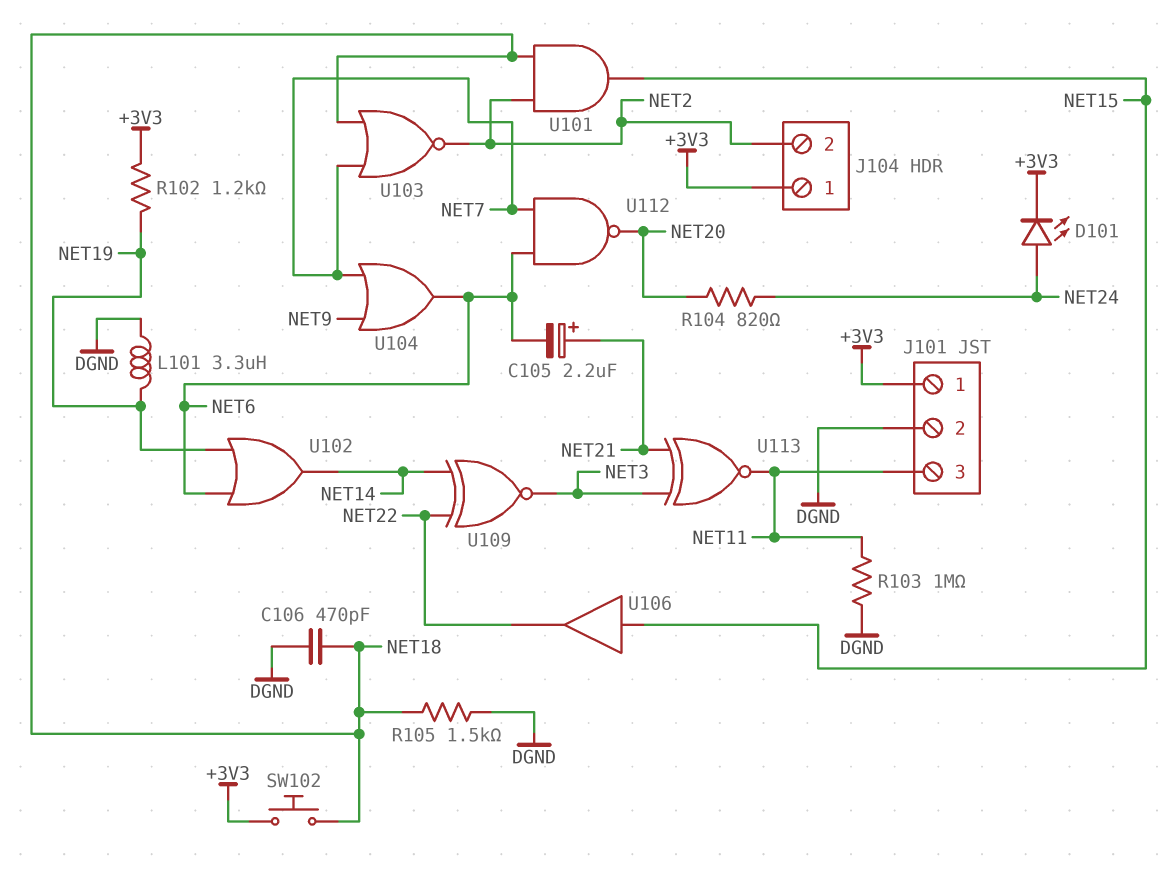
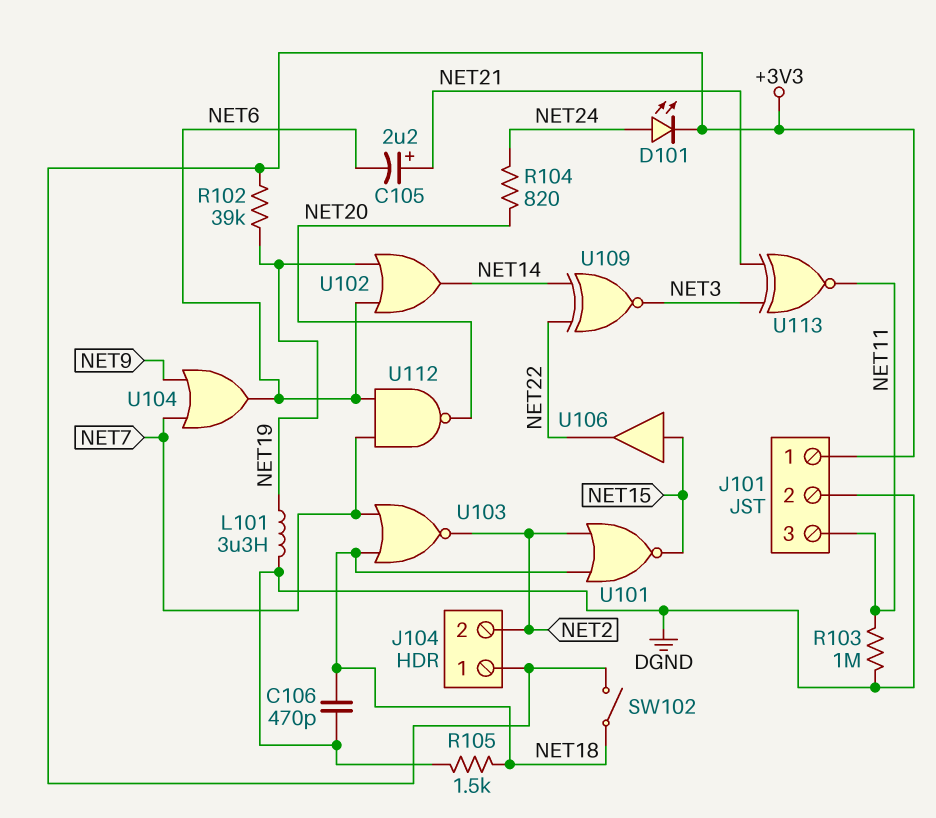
R102: 1.2k (+3V3, NET19) -> 39k (+3V3, NET19)
SW102: button (+3V3, NET18) -> switch (+3V3, NET18)
U101: AND (in NET2, in NET18, out NET15) -> NOR (in NET2, in NET18, out NET15)

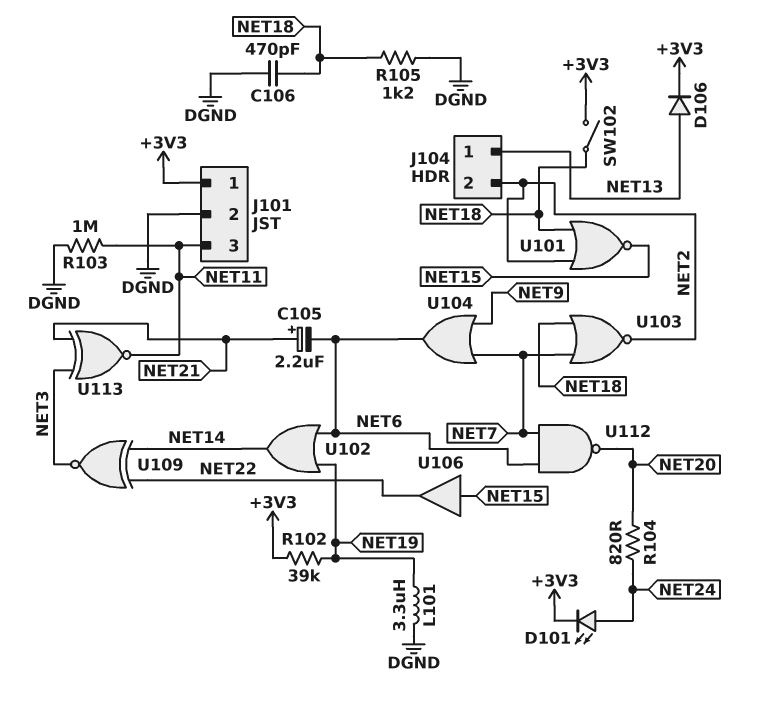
D106: none -> diode (A NET13, K +3V3)
J104 pin 1: +3V3 -> NET13
R105: 1.5k (DGND, NET18) -> 1.2k (DGND, NET18)

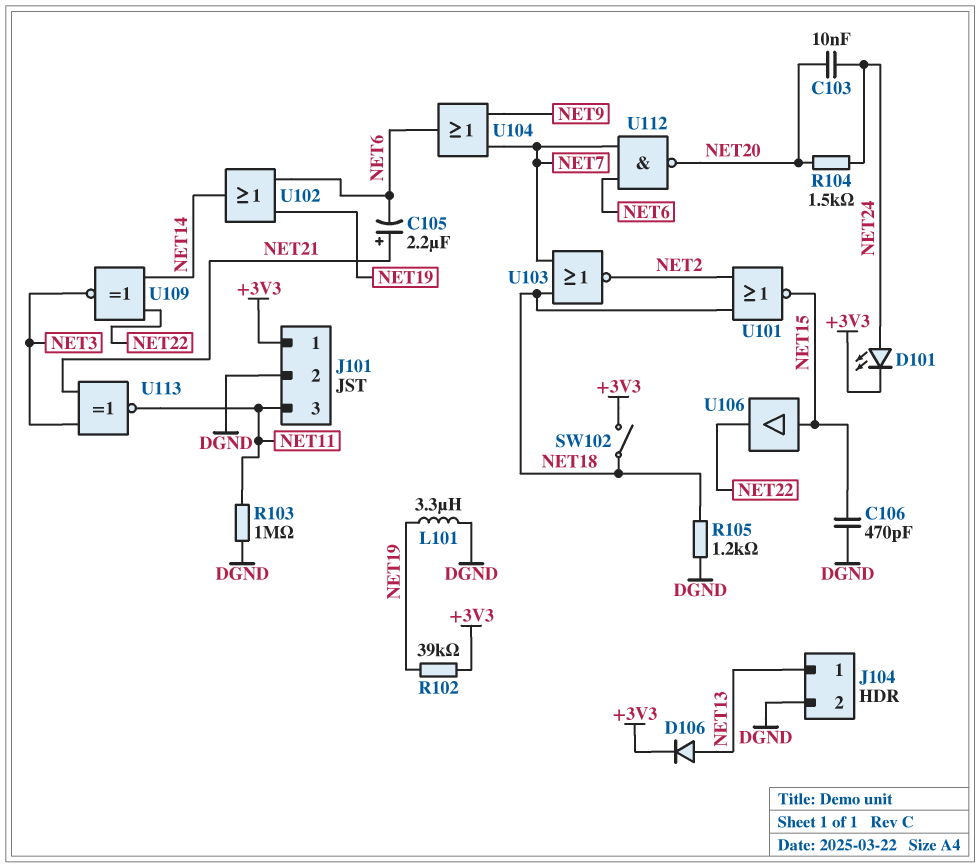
C103: none -> 10nF (NET20, NET24)
C106: 470pF (DGND, NET18) -> 470pF (DGND, NET15)
J104 pin 2: NET2 -> DGND
R104: 820 (NET20, NET24) -> 1.5k (NET20, NET24)

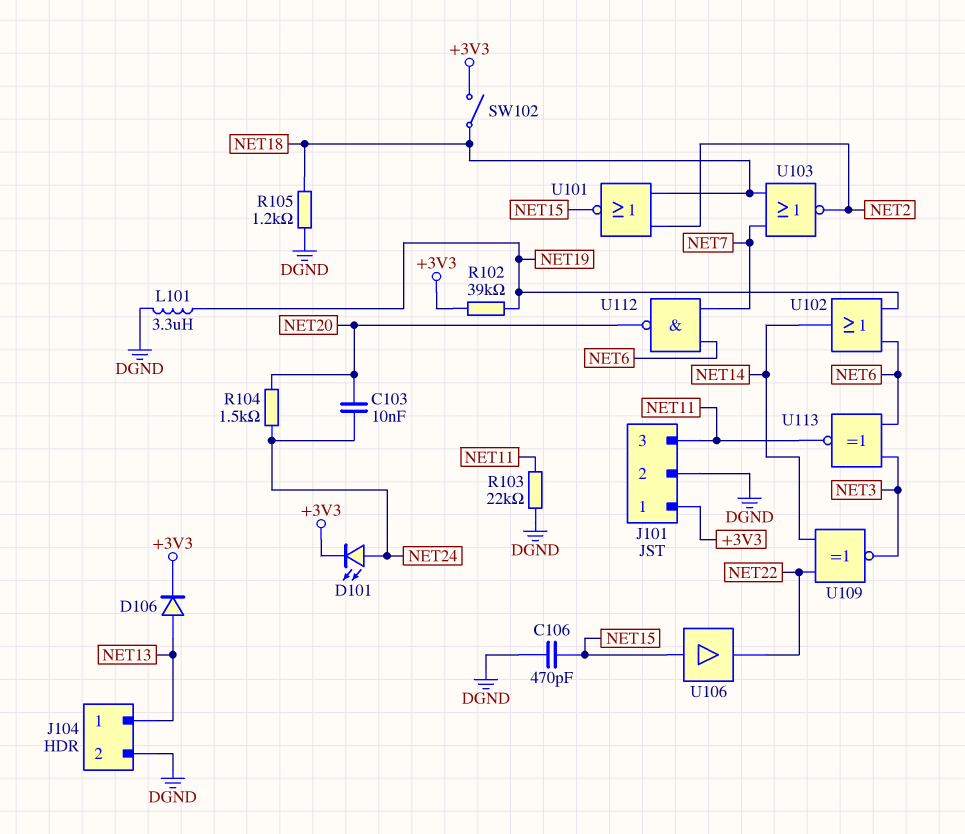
C105: 2.2uF (plus NET21, minus NET6) -> none
R103: 1M (DGND, NET11) -> 22k (DGND, NET11)
U104: OR (in NET7, in NET9, out NET6) -> none
U113: XNOR (in NET3, in NET21, out NET11) -> XNOR (in NET3, in NET6, out NET11)

